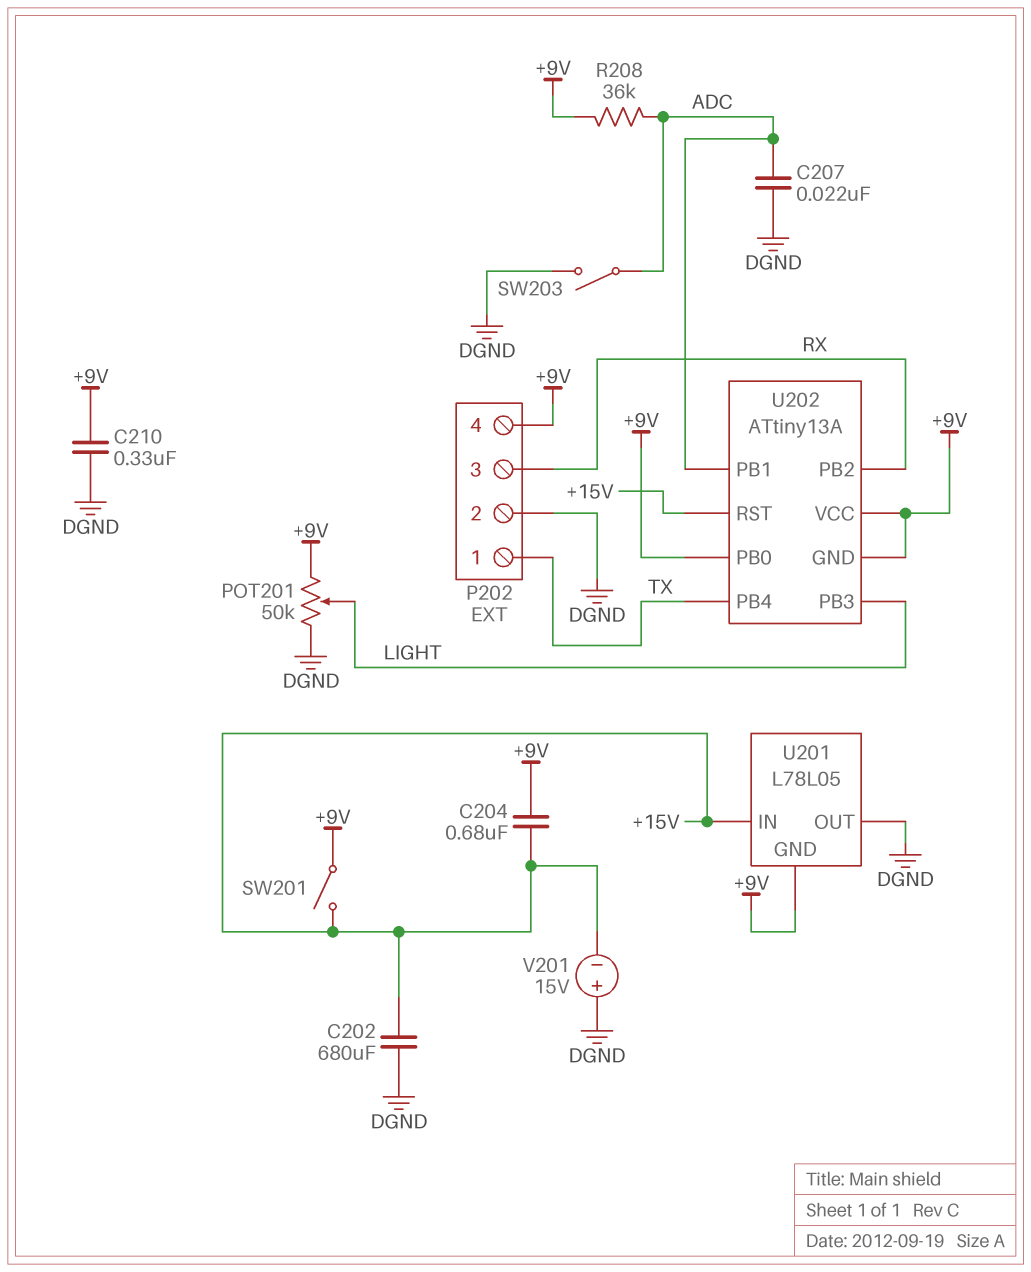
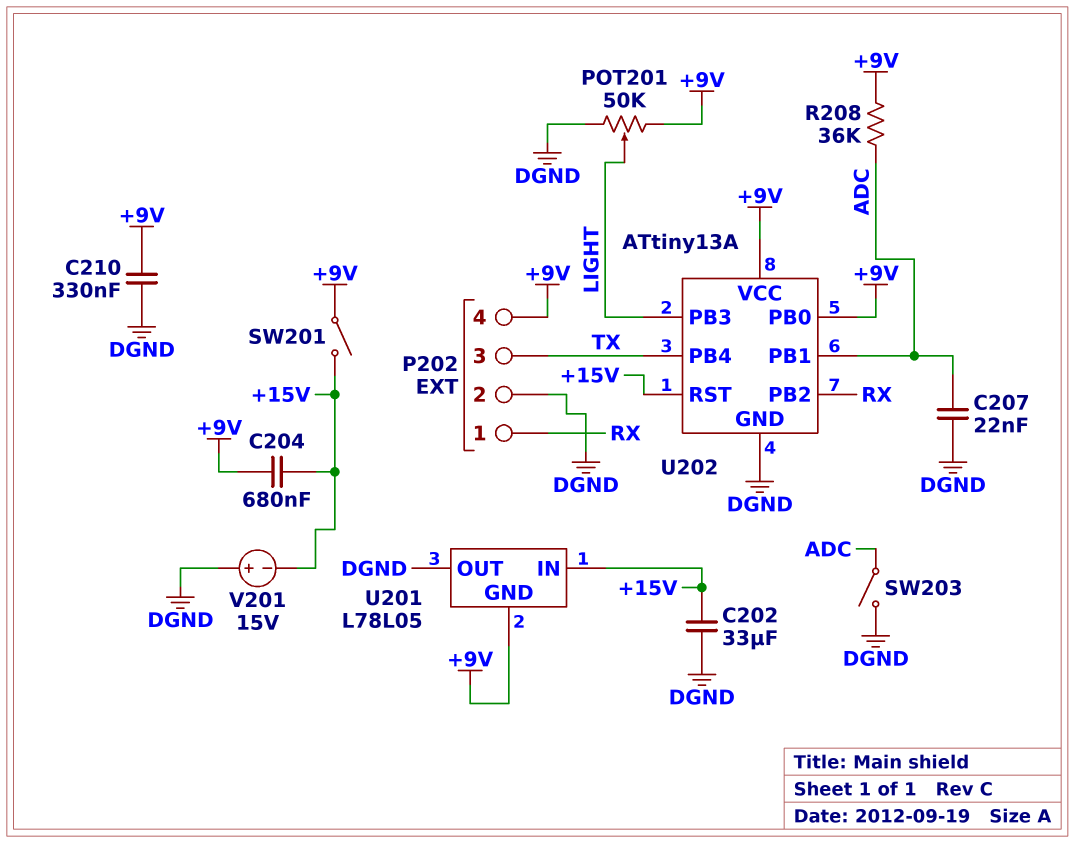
C202: 680uF (+15V, DGND) -> 33uF (+15V, DGND)
P202 pin 1: TX -> RX
P202 pin 3: RX -> TX
U202 pin GND: +9V -> DGND

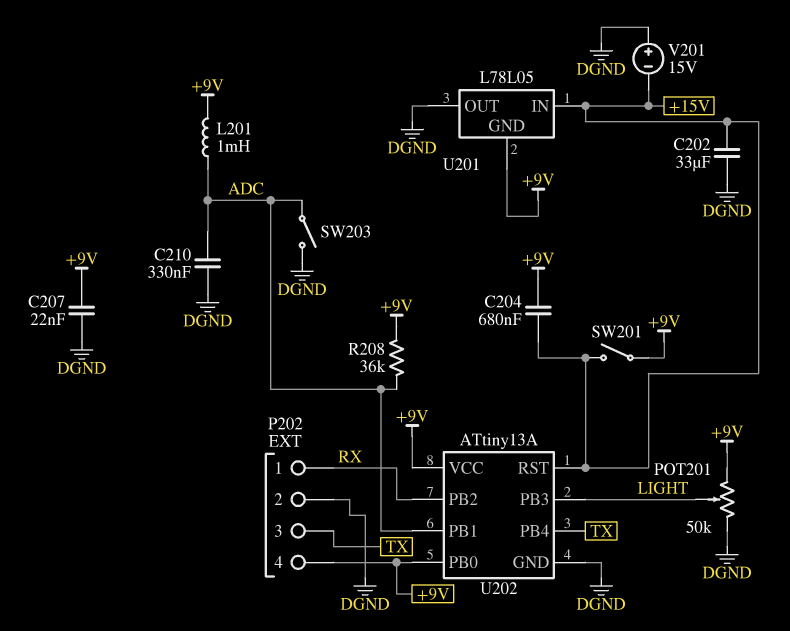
C207: 22nF (ADC, DGND) -> 22nF (+9V, DGND)
C210: 330nF (+9V, DGND) -> 330nF (ADC, DGND)
L201: none -> 1mH (+9V, ADC)

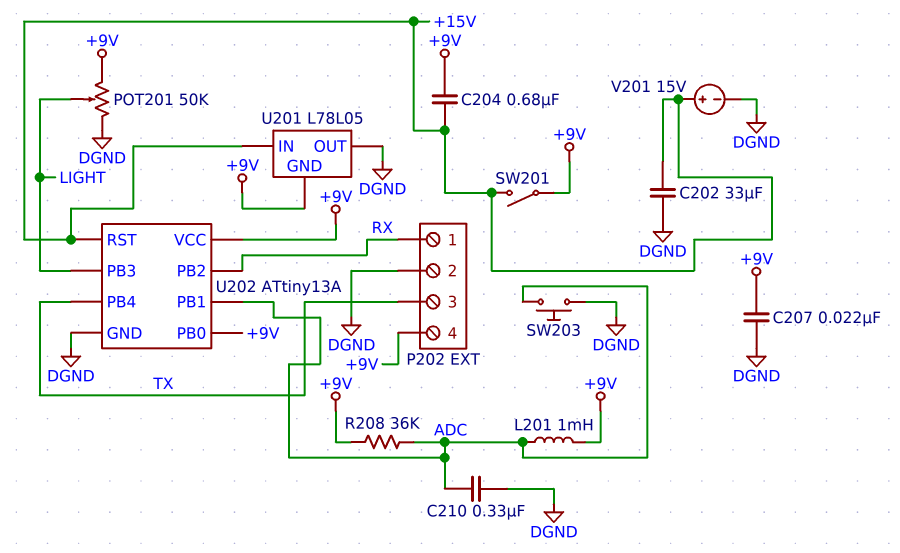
SW203: switch (ADC, DGND) -> button (ADC, DGND)
V201: 15V (plus DGND, minus +15V) -> 15V (plus +15V, minus DGND)

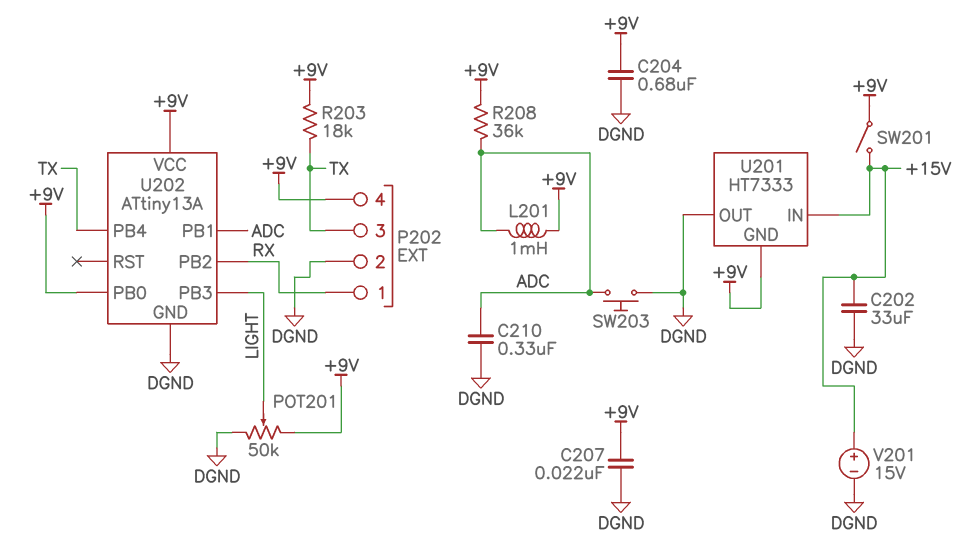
C204: 680nF (+9V, +15V) -> 680nF (+9V, DGND)
R203: none -> 18k (+9V, TX)
U201: L78L05 -> HT7333
U202 pin RST: +15V -> none

